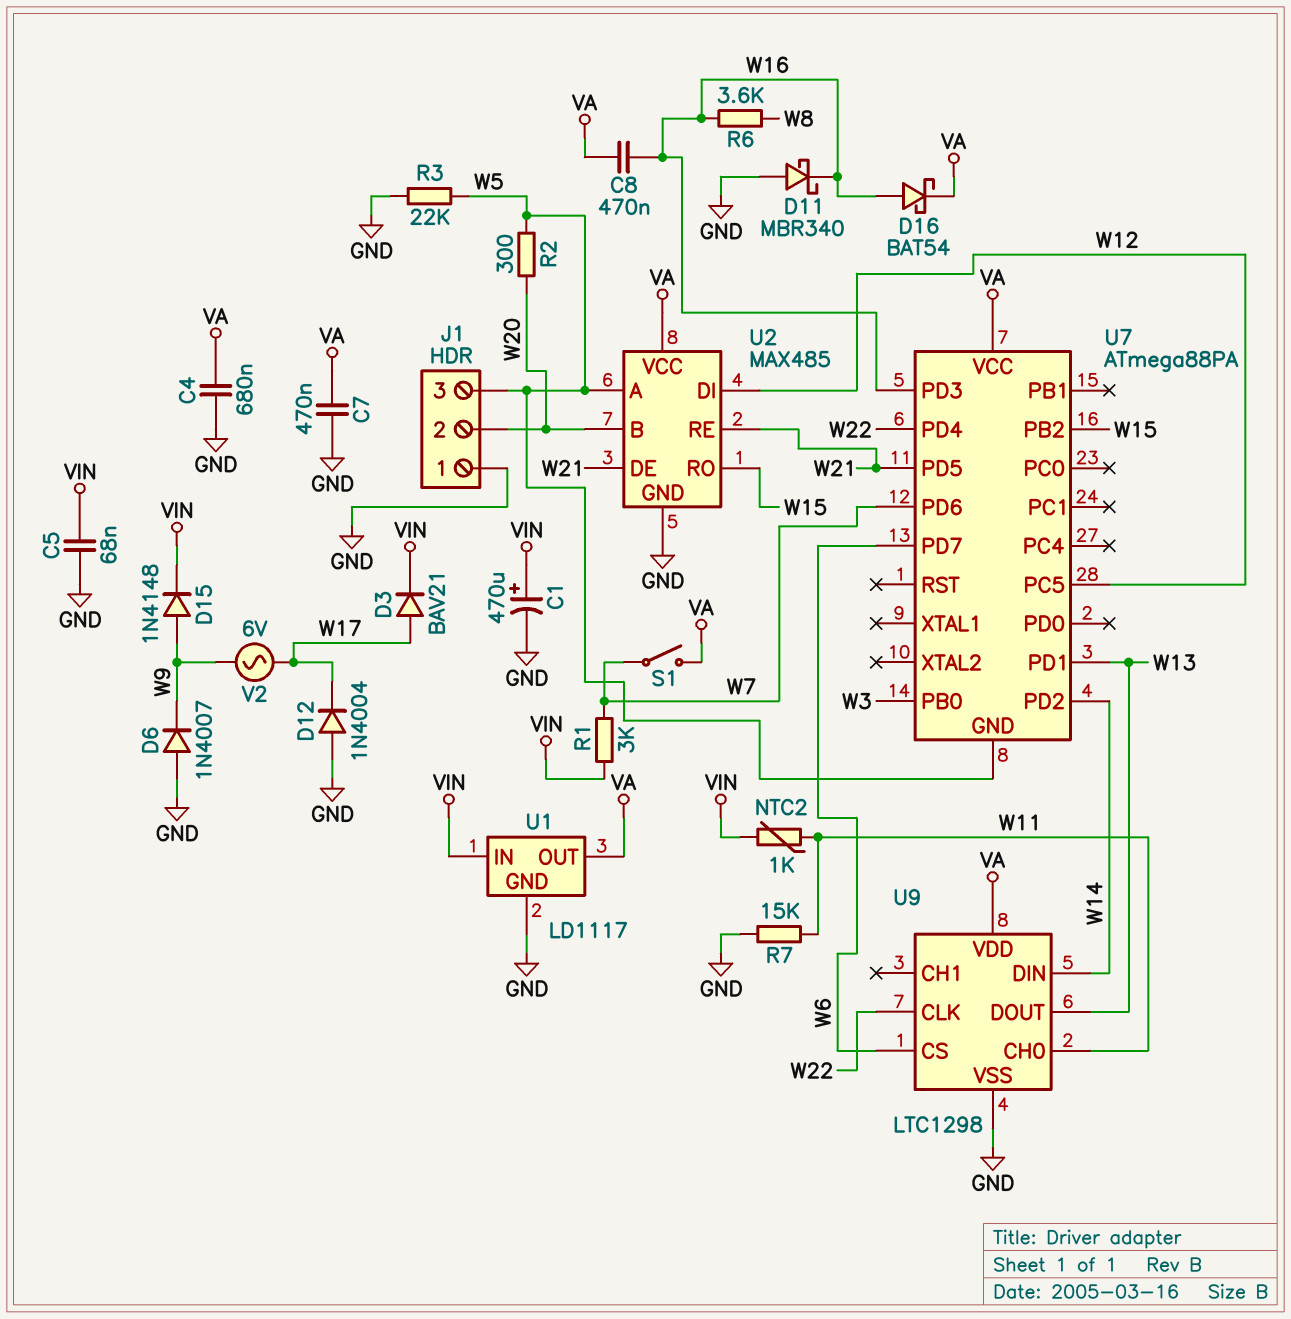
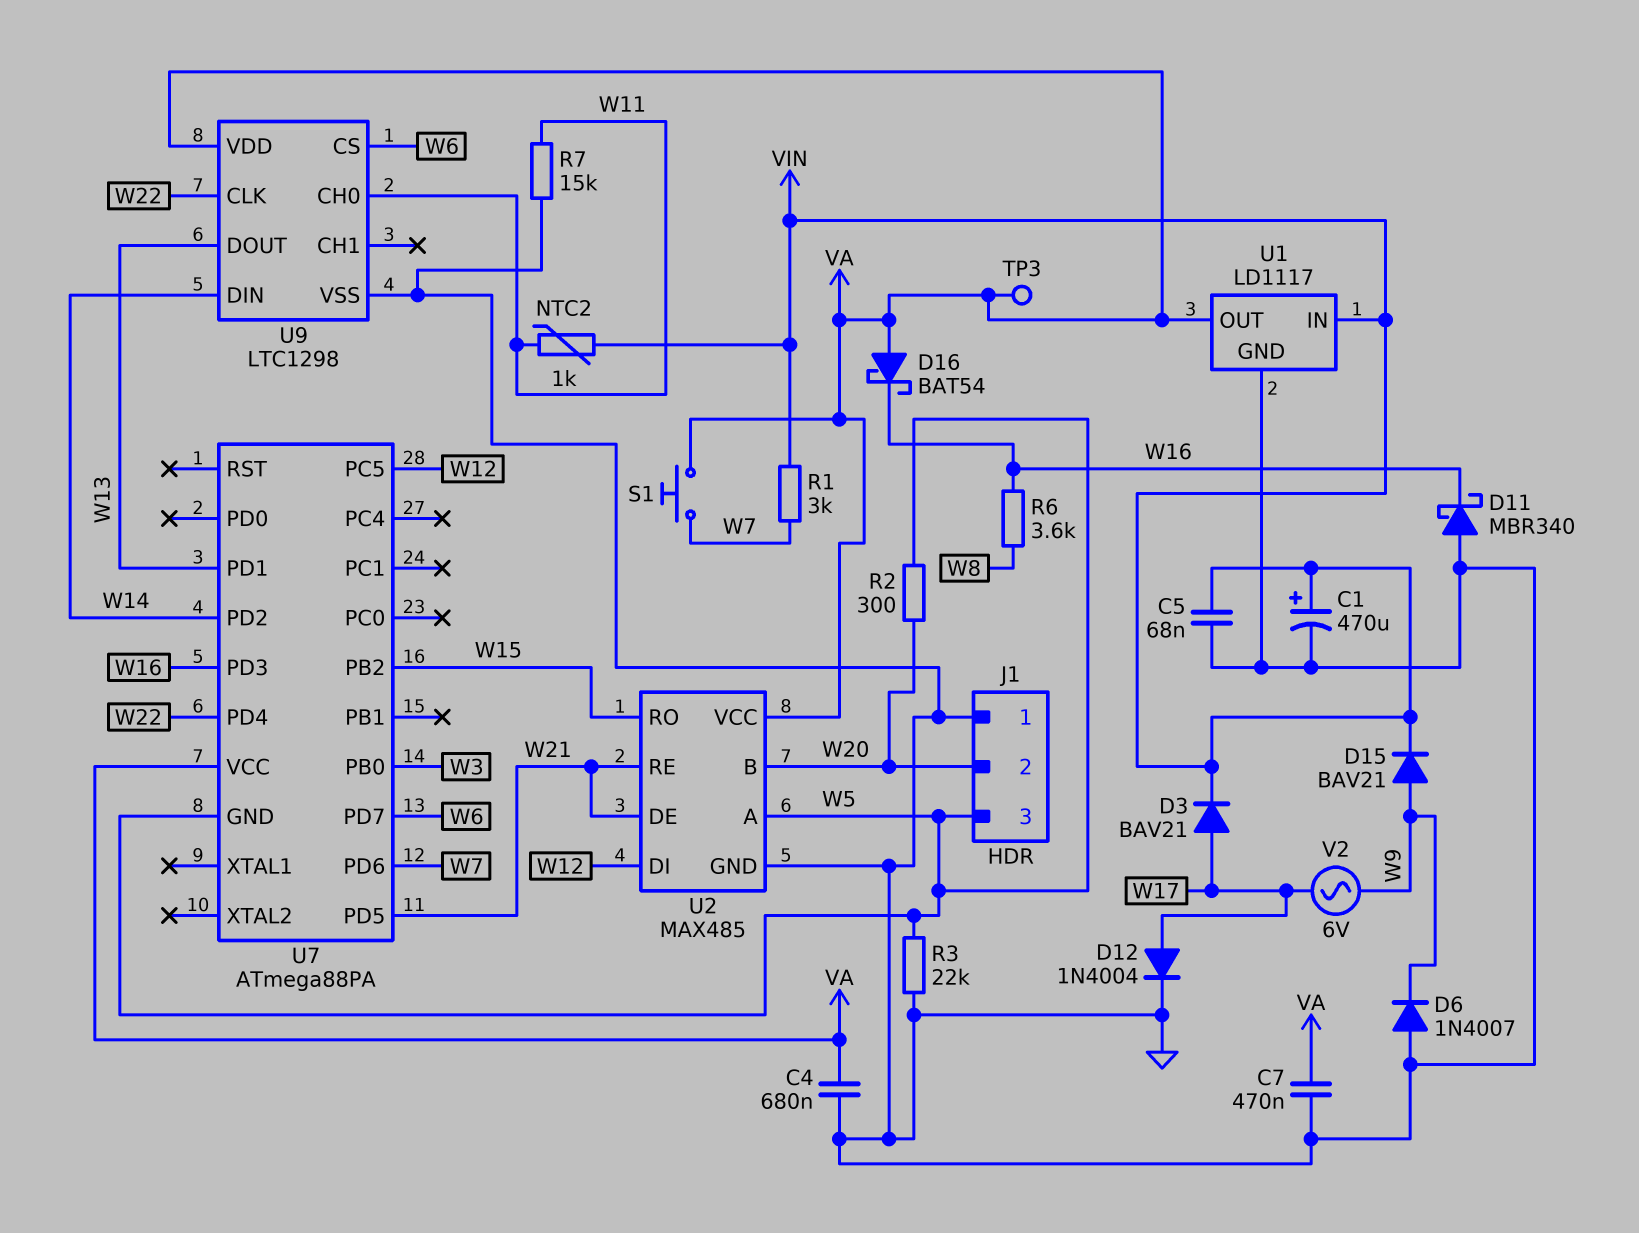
C8: 470nF (VA, W16) -> none
D12: diode 1N4004 (A GND, K W17) -> diode 1N4004 (A W17, K GND)
D15: diode 1N4148 (A W9, K VIN) -> diode BAV21 (A W9, K VIN)
D16: schottky BAT54 (A W16, K VA) -> schottky BAT54 (A VA, K W16)
S1: switch (VA, W7) -> button (VA, W7)
TP3: none -> test point (VA)

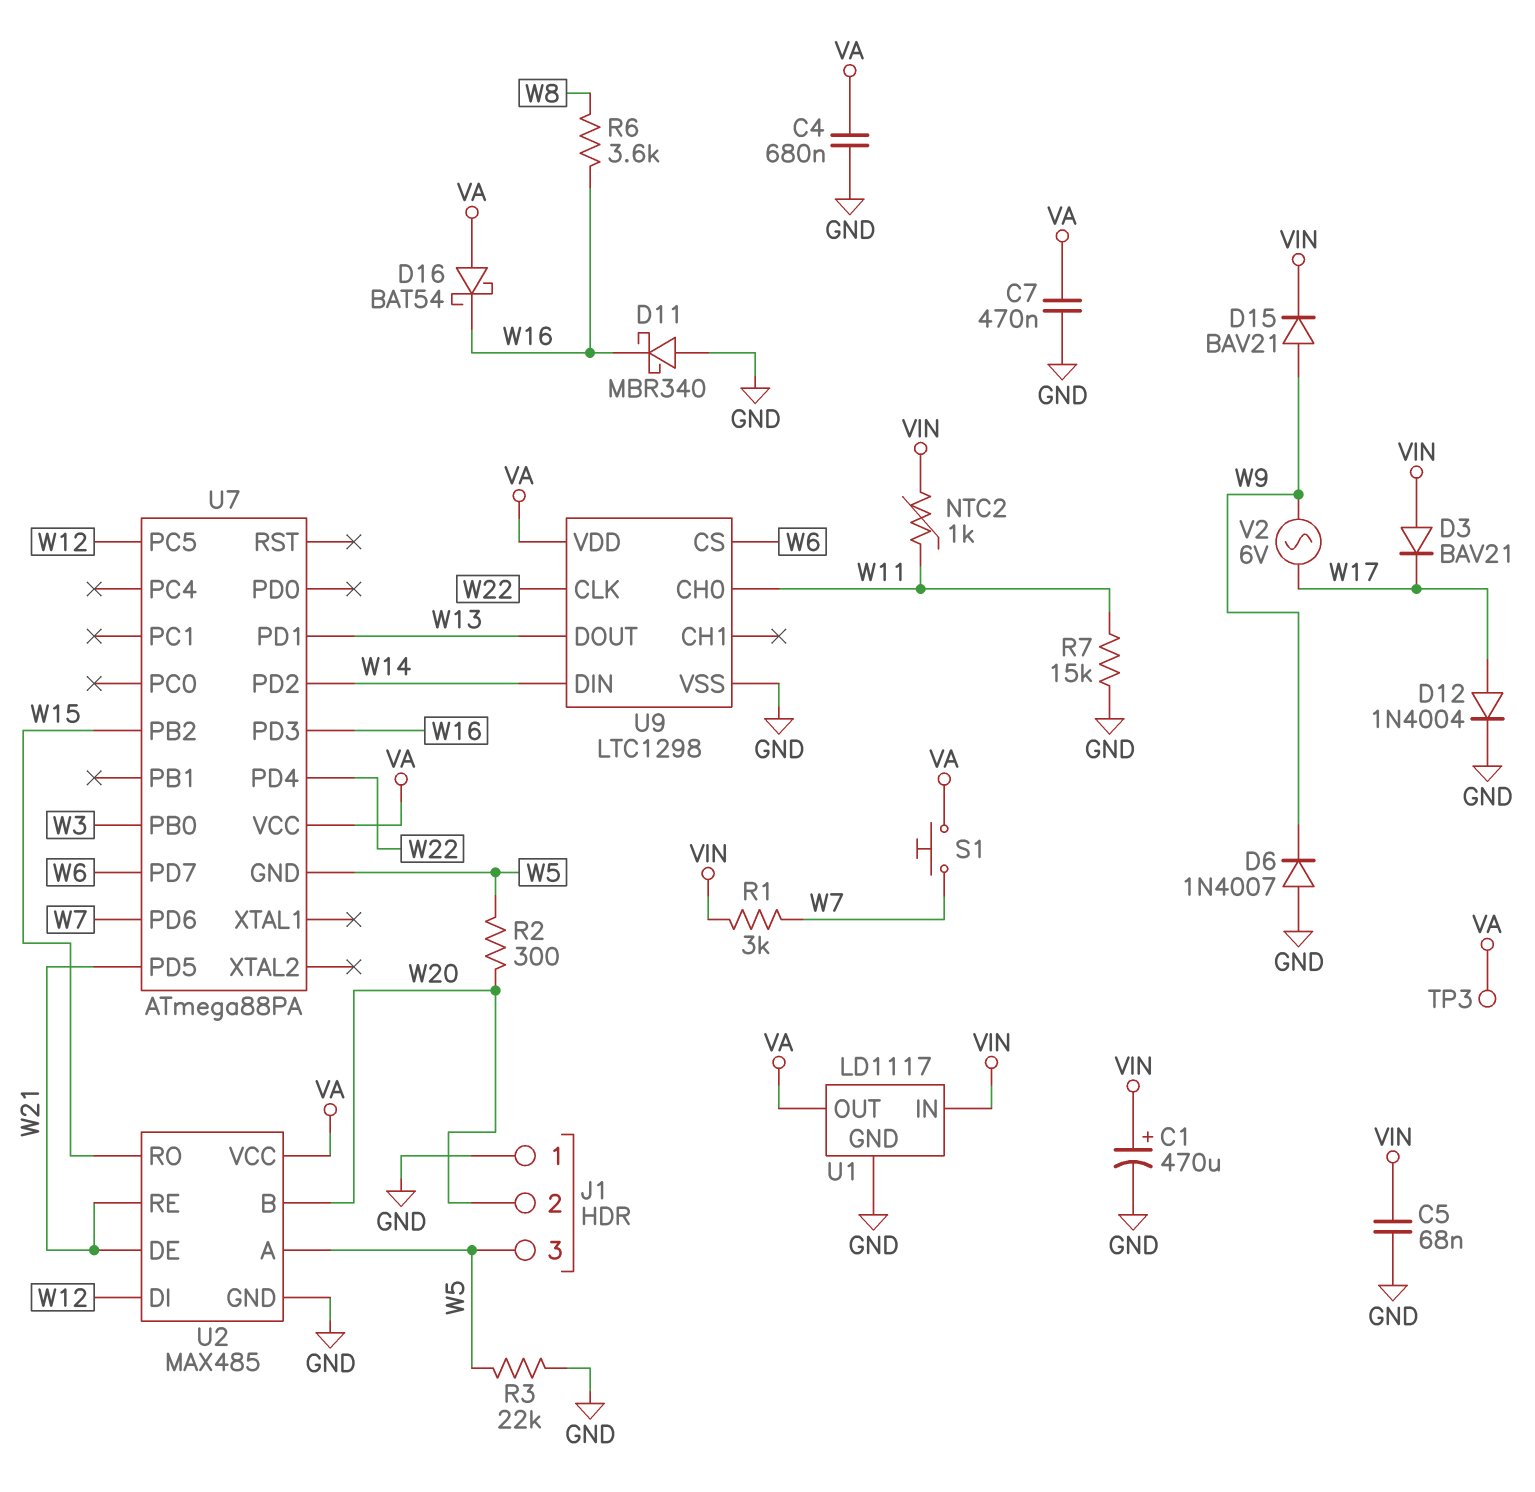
D3: diode BAV21 (A W17, K VIN) -> diode BAV21 (A VIN, K W17)

